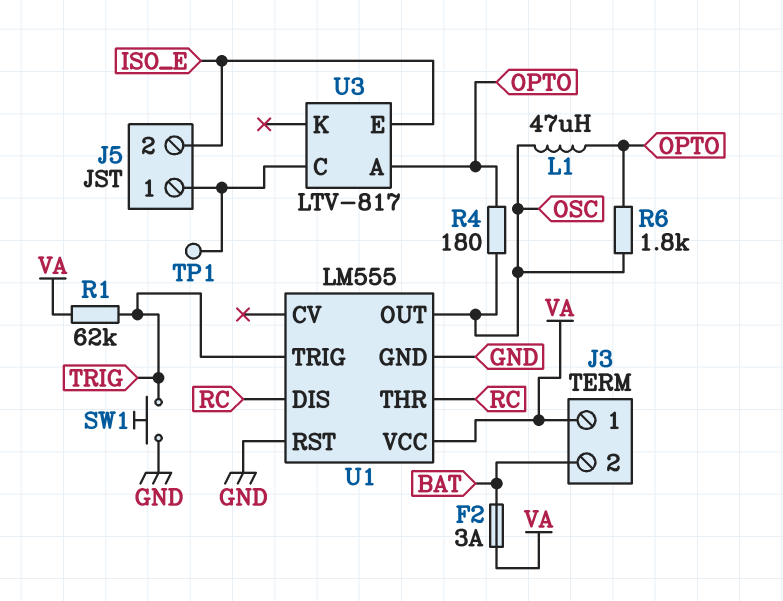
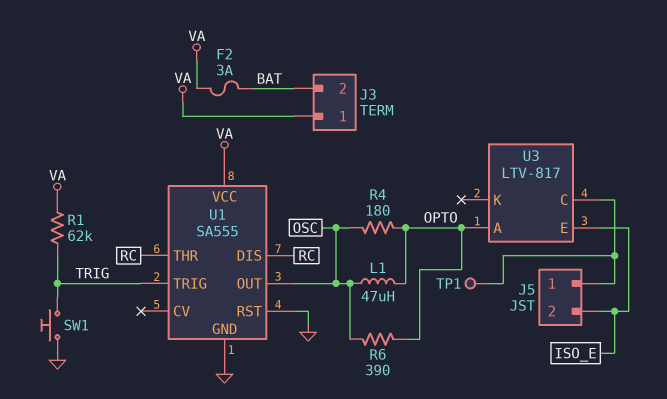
R6: 1.8k (OPTO, OSC) -> 390 (OPTO, OSC)
U1: LM555 -> SA555

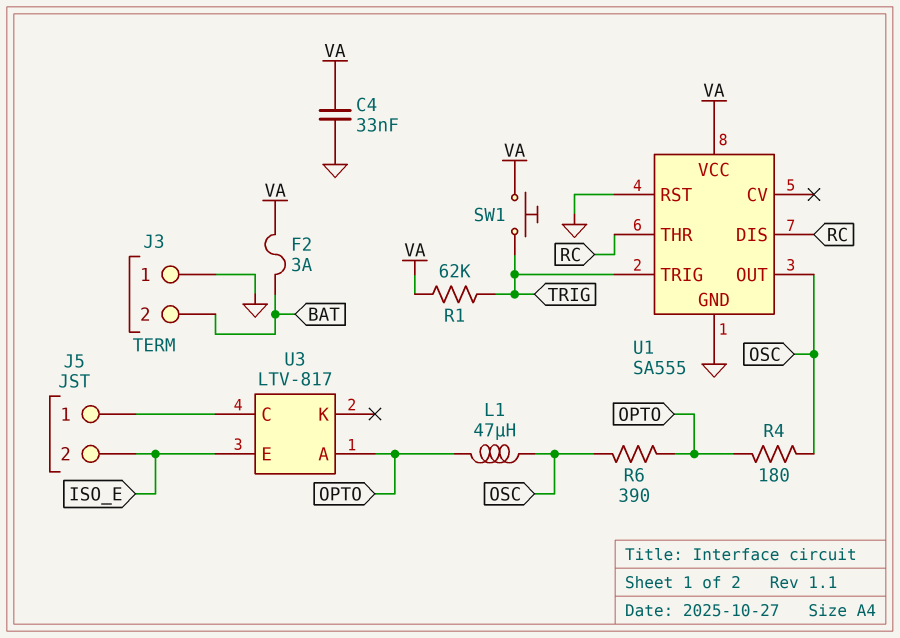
C4: none -> 33nF (GND, VA)
J3 pin 1: VA -> GND
SW1: button (GND, TRIG) -> button (TRIG, VA)
TP1: test point (J5/1) -> none

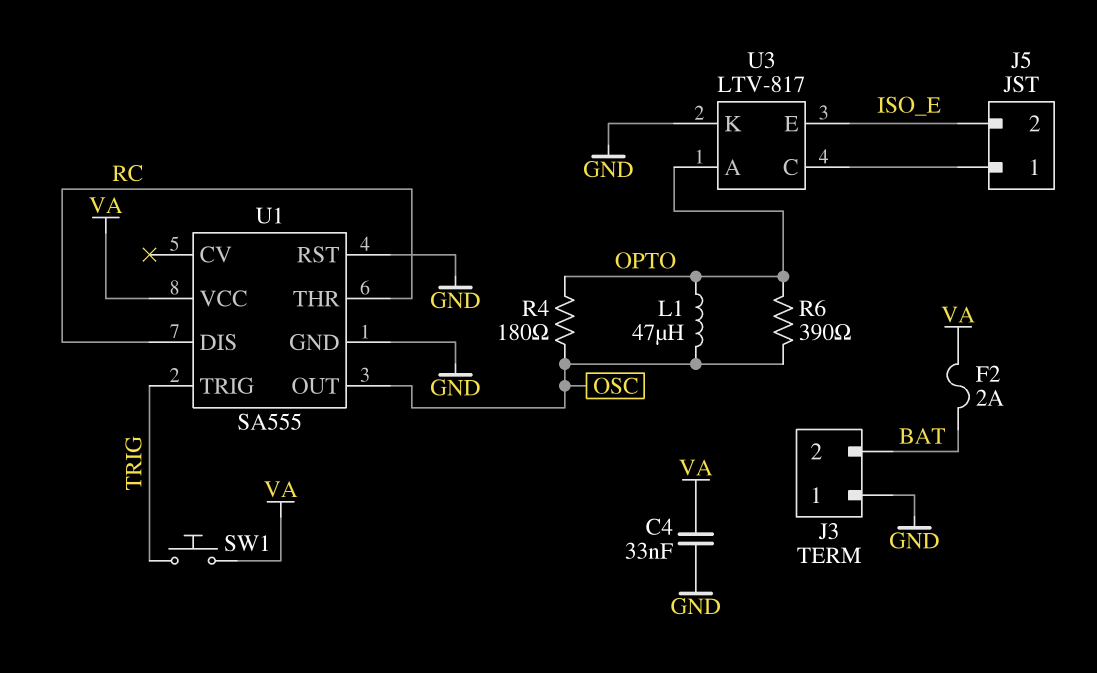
F2: 3A (BAT, VA) -> 2A (BAT, VA)
R1: 62k (TRIG, VA) -> none
U3 pin K: none -> GND

